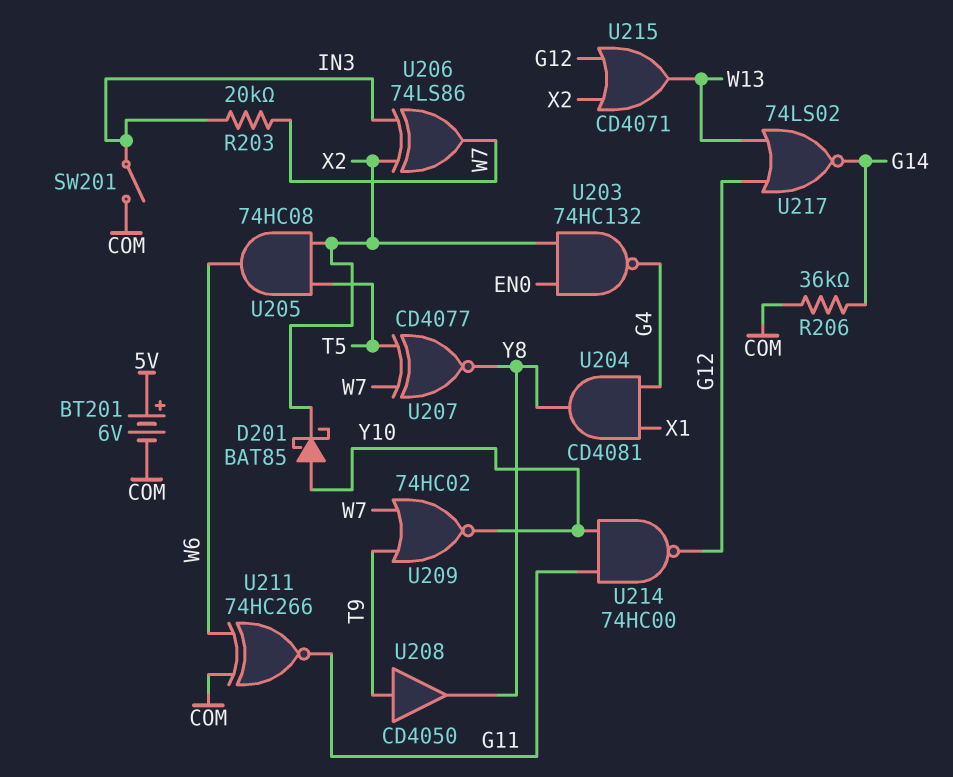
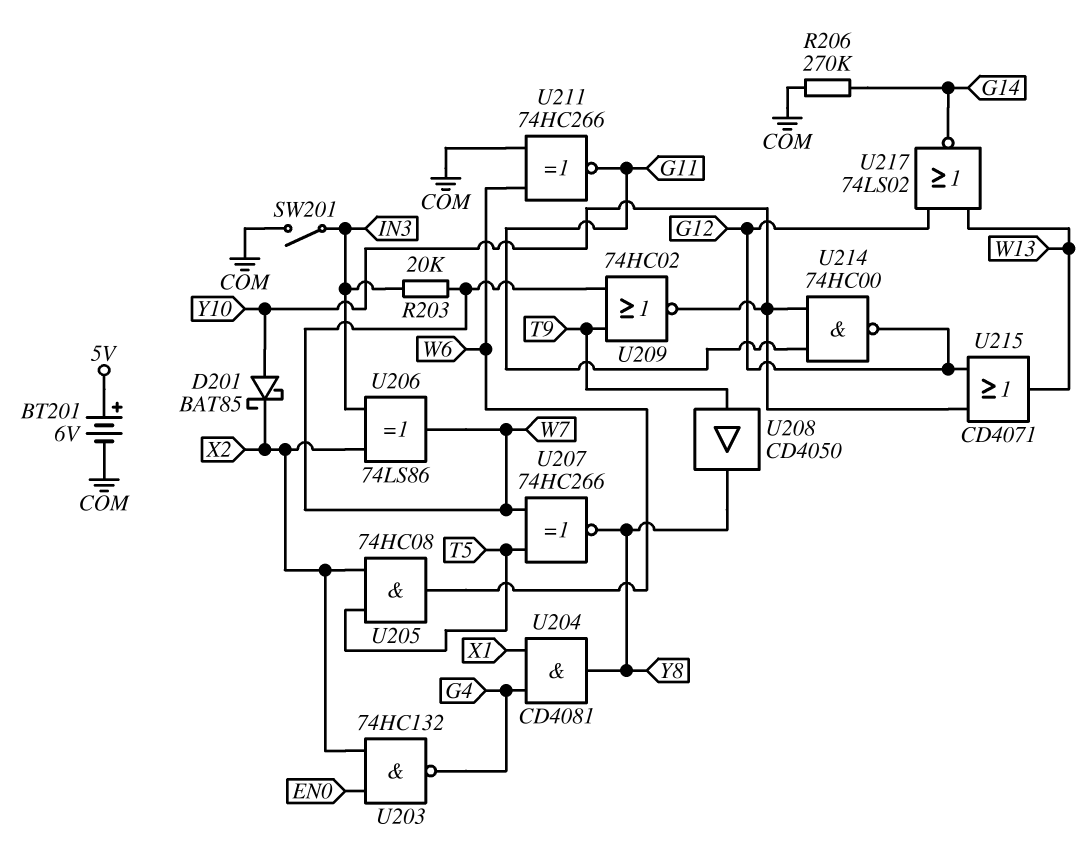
R206: 36k (COM, G14) -> 270k (COM, G14)
U207: XNOR CD4077 (in T5, in W7, out Y8) -> XNOR 74HC266 (in T5, in W7, out Y8)
U215: OR CD4071 (in G12, in X2, out W13) -> OR CD4071 (in G12, in Y10, out W13)

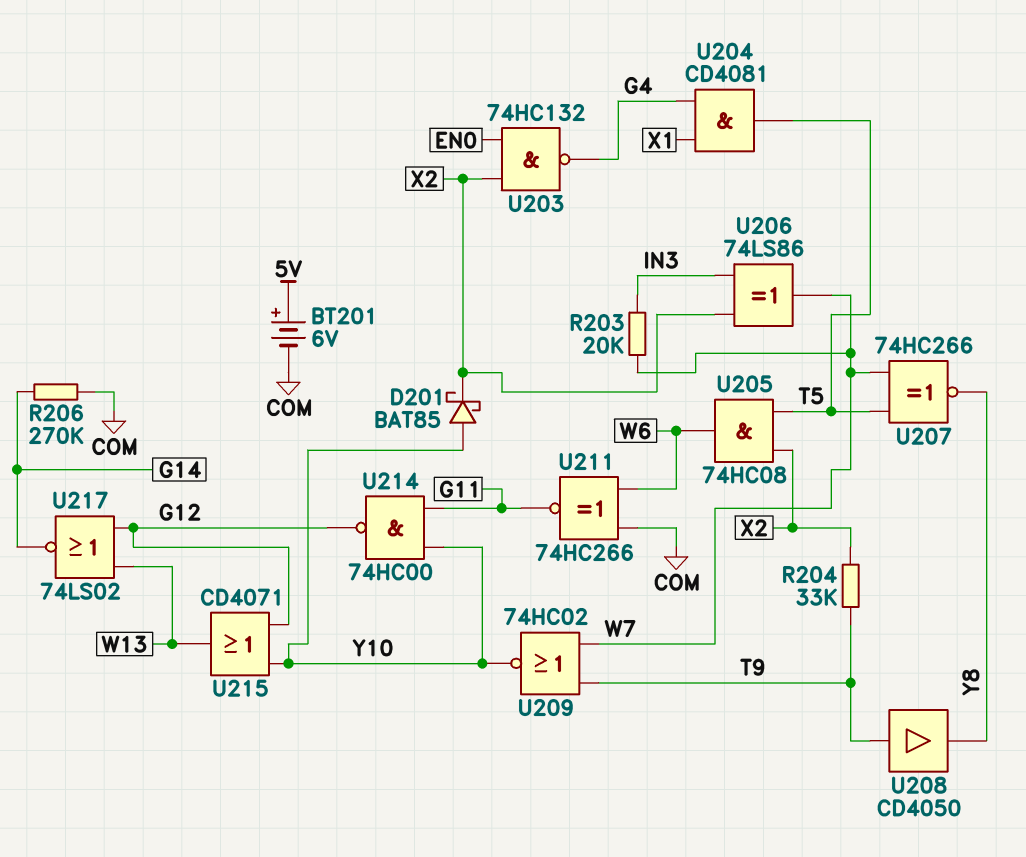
R204: none -> 33k (T9, X2)
SW201: switch (COM, IN3) -> none
U204: AND CD4081 (in G4, in X1, out Y8) -> AND CD4081 (in G4, in X1, out T5)

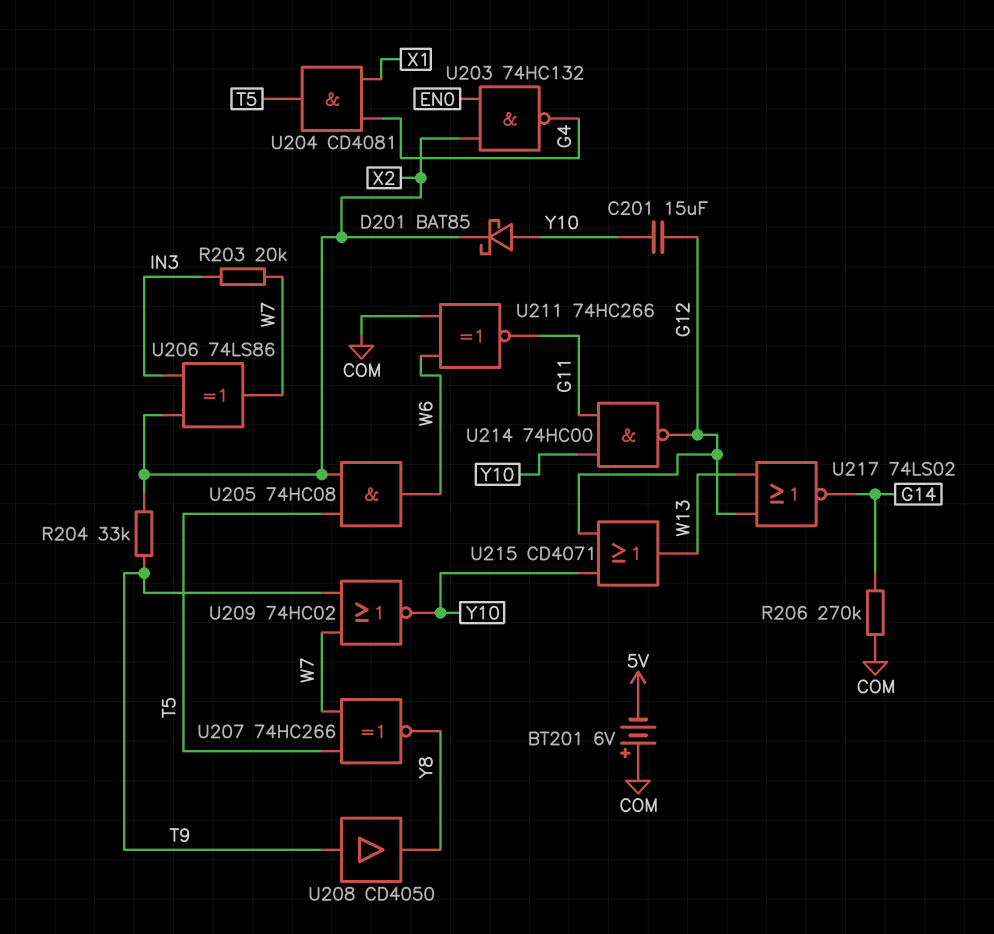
BT201: 6V (plus 5V, minus COM) -> 6V (plus COM, minus 5V)
C201: none -> 15uF (G12, Y10)

